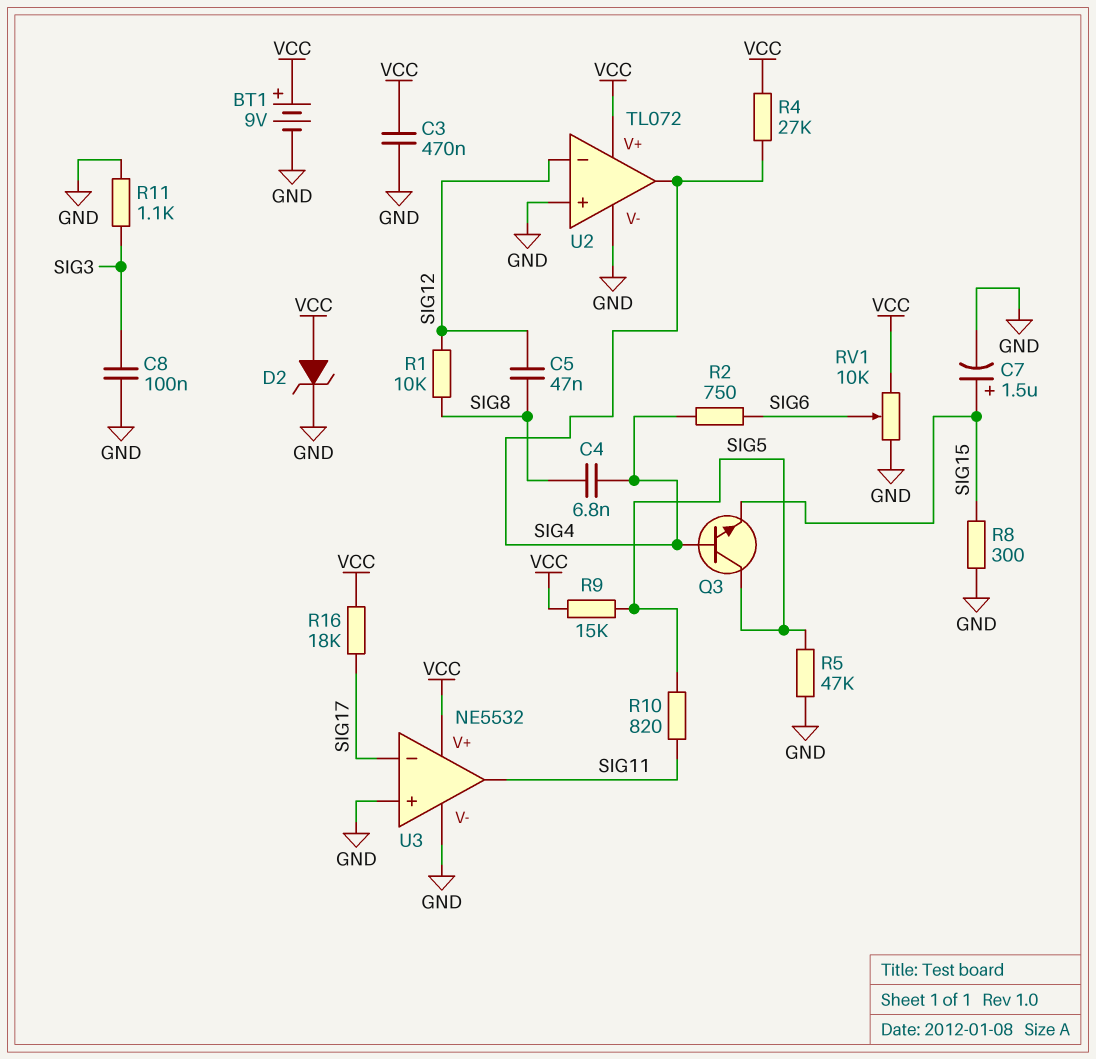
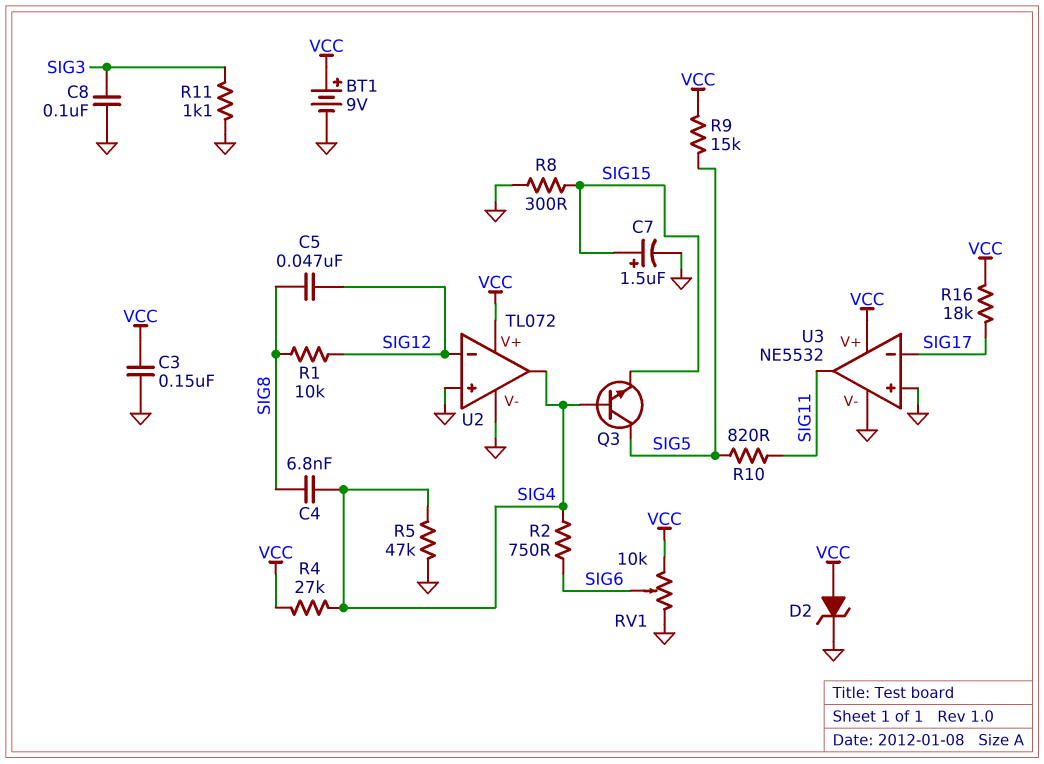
C3: 470nF (GND, VCC) -> 150nF (GND, VCC)
R5: 47k (GND, SIG5) -> 47k (GND, SIG4)

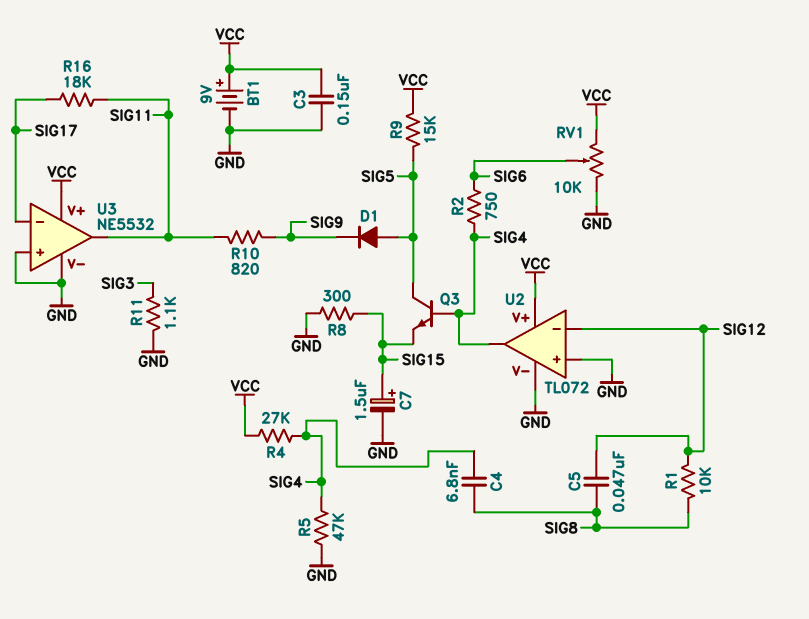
C8: 100nF (GND, SIG3) -> none
D1: none -> diode (A SIG5, K SIG9)
D2: zener (A VCC, K GND) -> none
R10: 820 (SIG5, SIG11) -> 820 (SIG9, SIG11)
R16: 18k (SIG17, VCC) -> 18k (SIG11, SIG17)

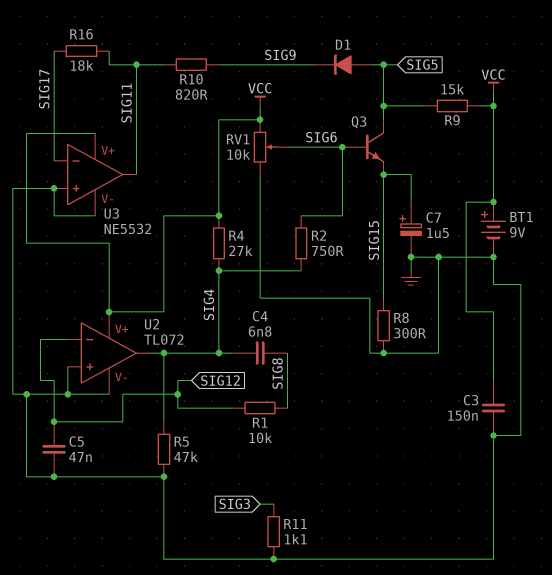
C5: 47nF (SIG8, SIG12) -> 47nF (GND, SIG12)
Q3: NPN (B SIG4, C SIG5, E SIG15) -> NPN (B SIG6, C SIG5, E SIG15)

